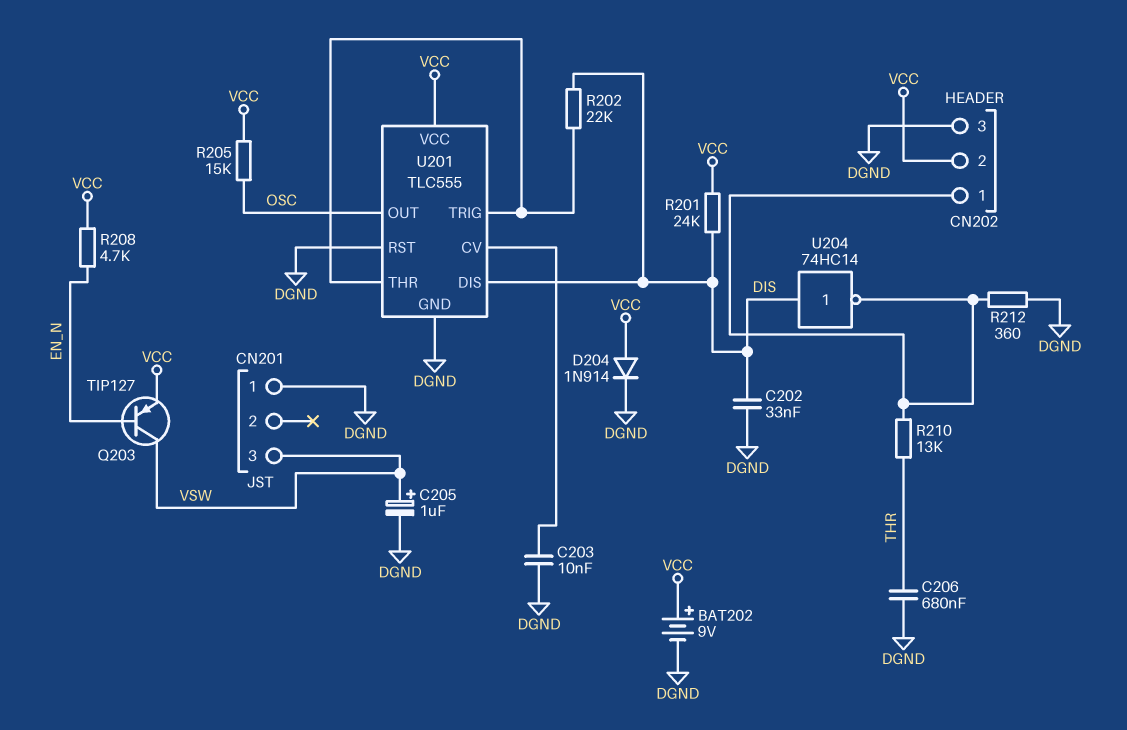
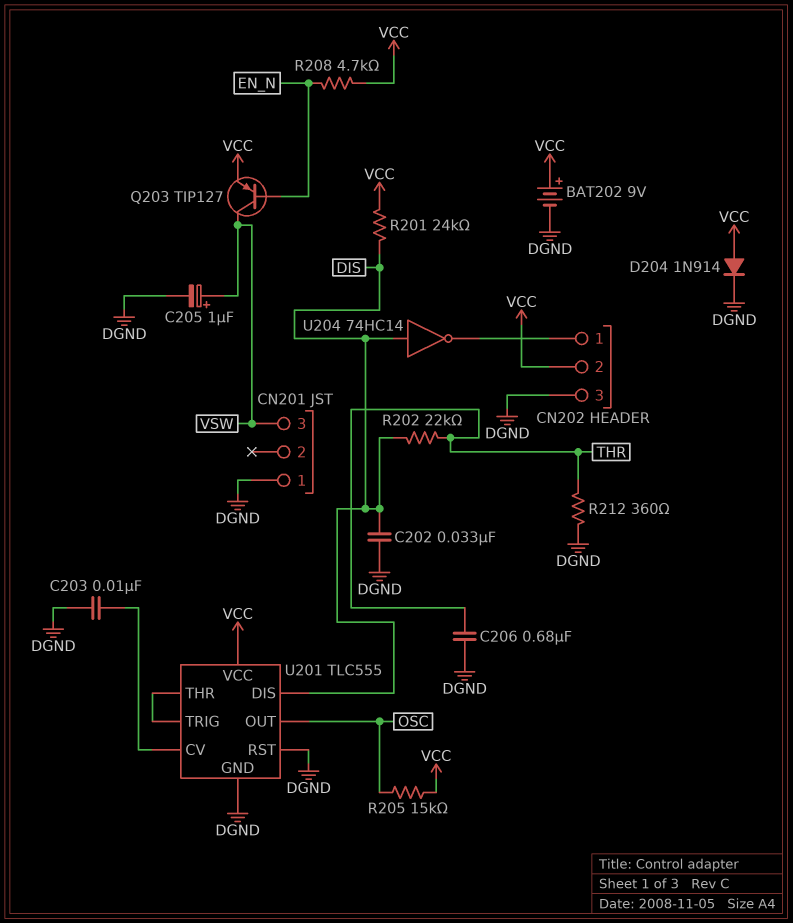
R202: 22k (DIS, U201/THR) -> 22k (DIS, THR)
R210: 13k (CN202/1, THR) -> none
R212: 360 (CN202/1, DGND) -> 360 (DGND, THR)

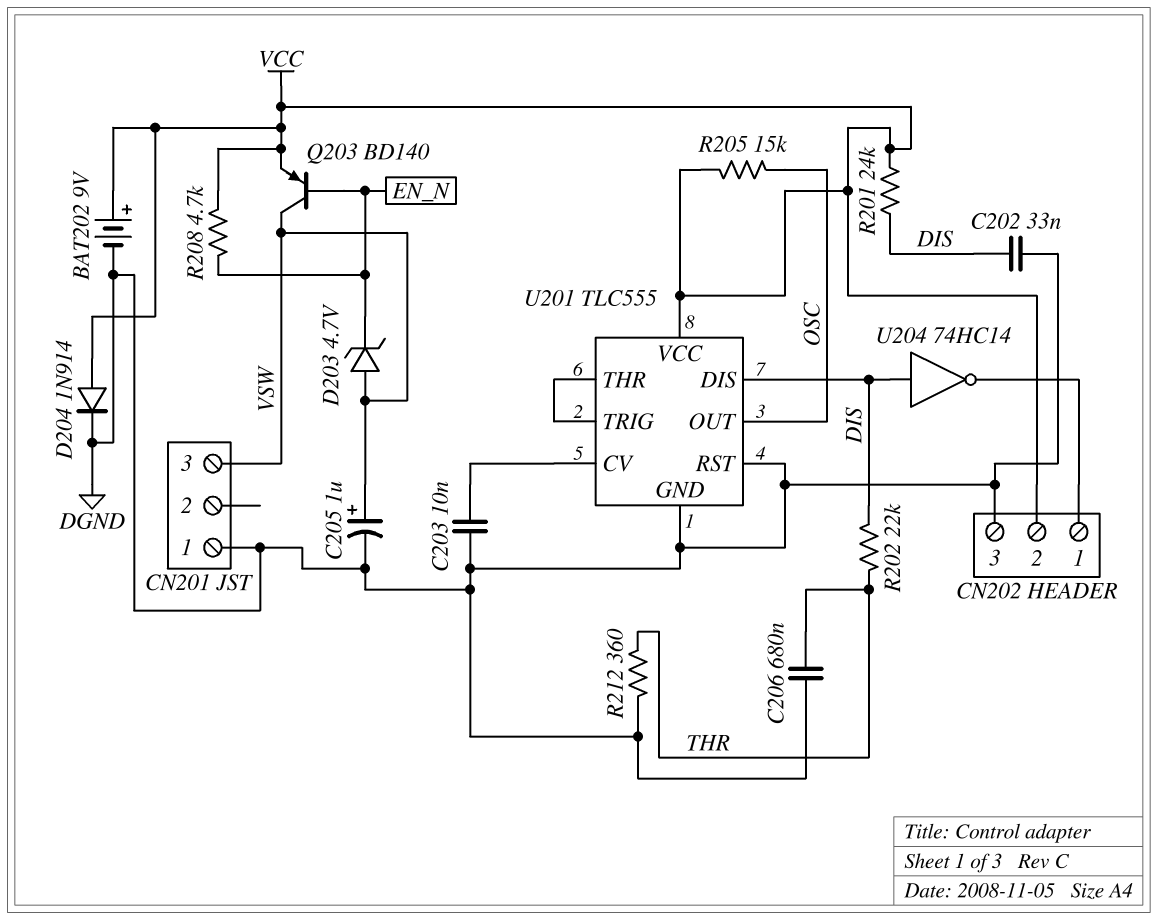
D203: none -> zener 4.7V (A VSW, K EN_N)
Q203: PNP TIP127 (B EN_N, C VSW, E VCC) -> PNP BD140 (B EN_N, C VSW, E VCC)

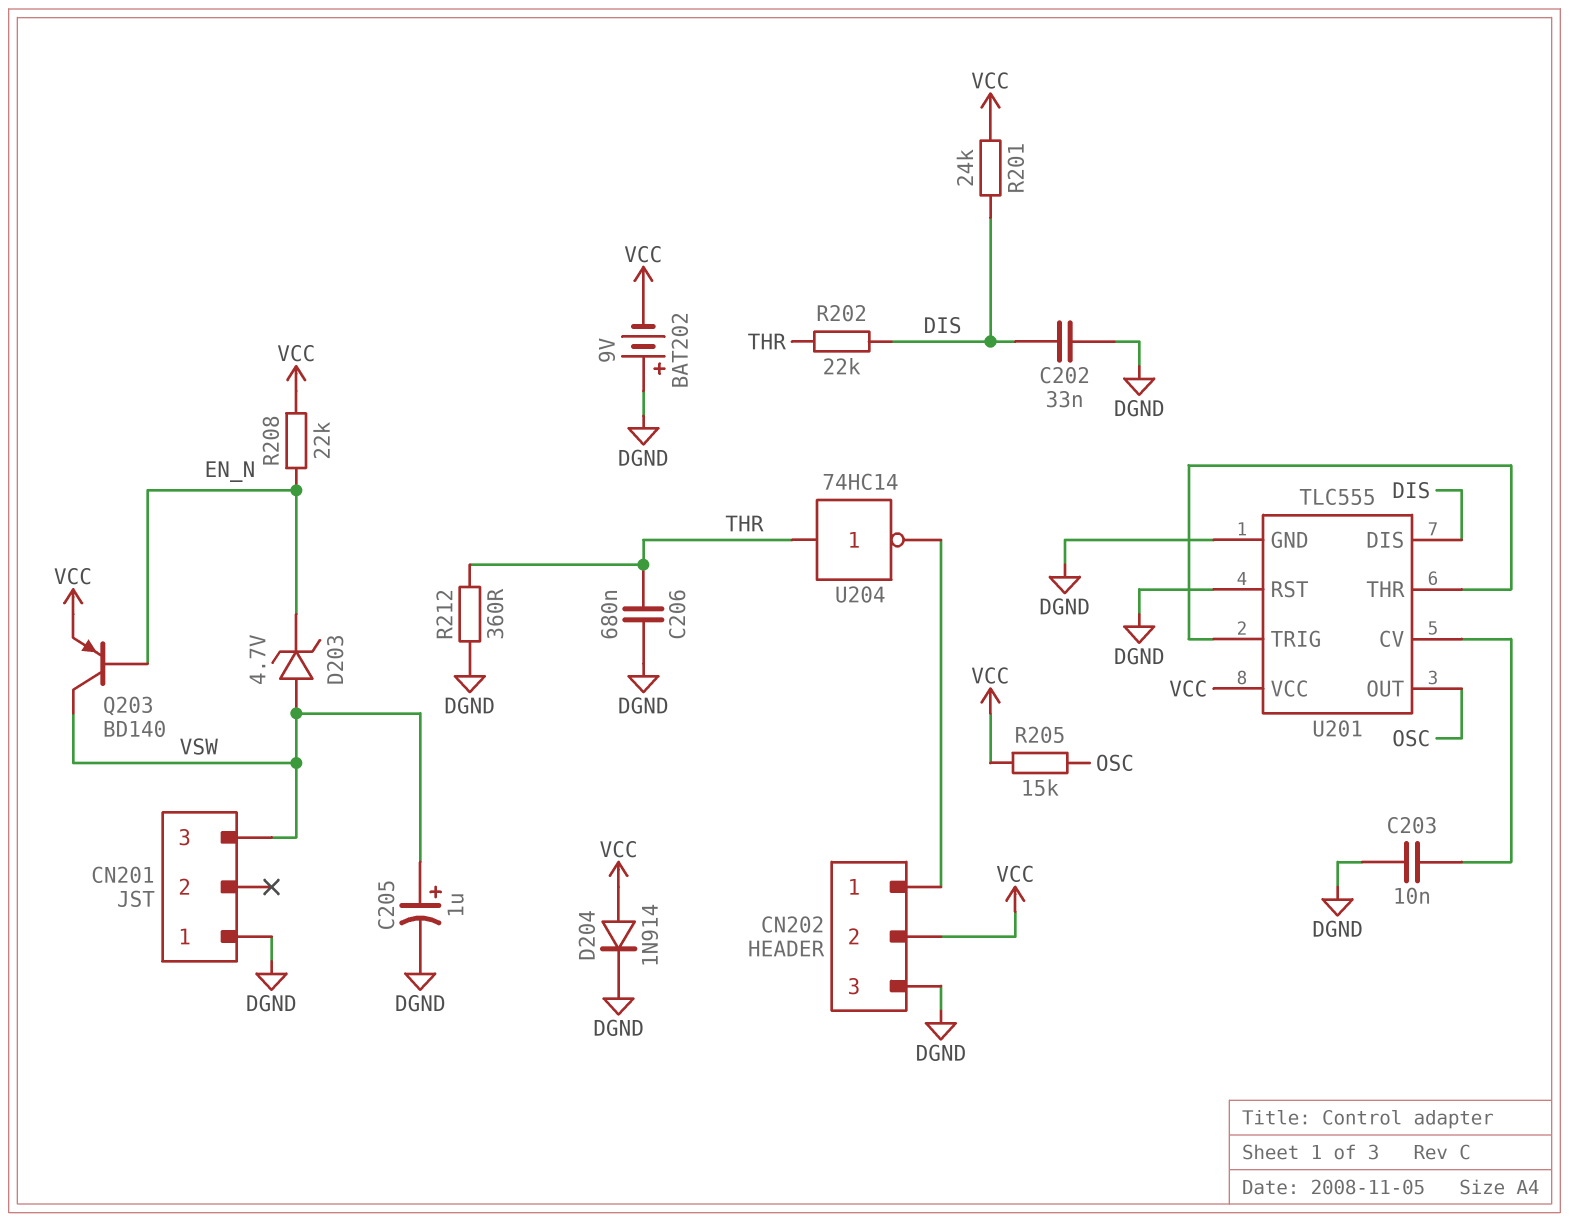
BAT202: 9V (plus VCC, minus DGND) -> 9V (plus DGND, minus VCC)
R208: 4.7k (EN_N, VCC) -> 22k (EN_N, VCC)
U204: NOT 74HC14 (in DIS, out CN202/1) -> NOT 74HC14 (in THR, out CN202/1)

